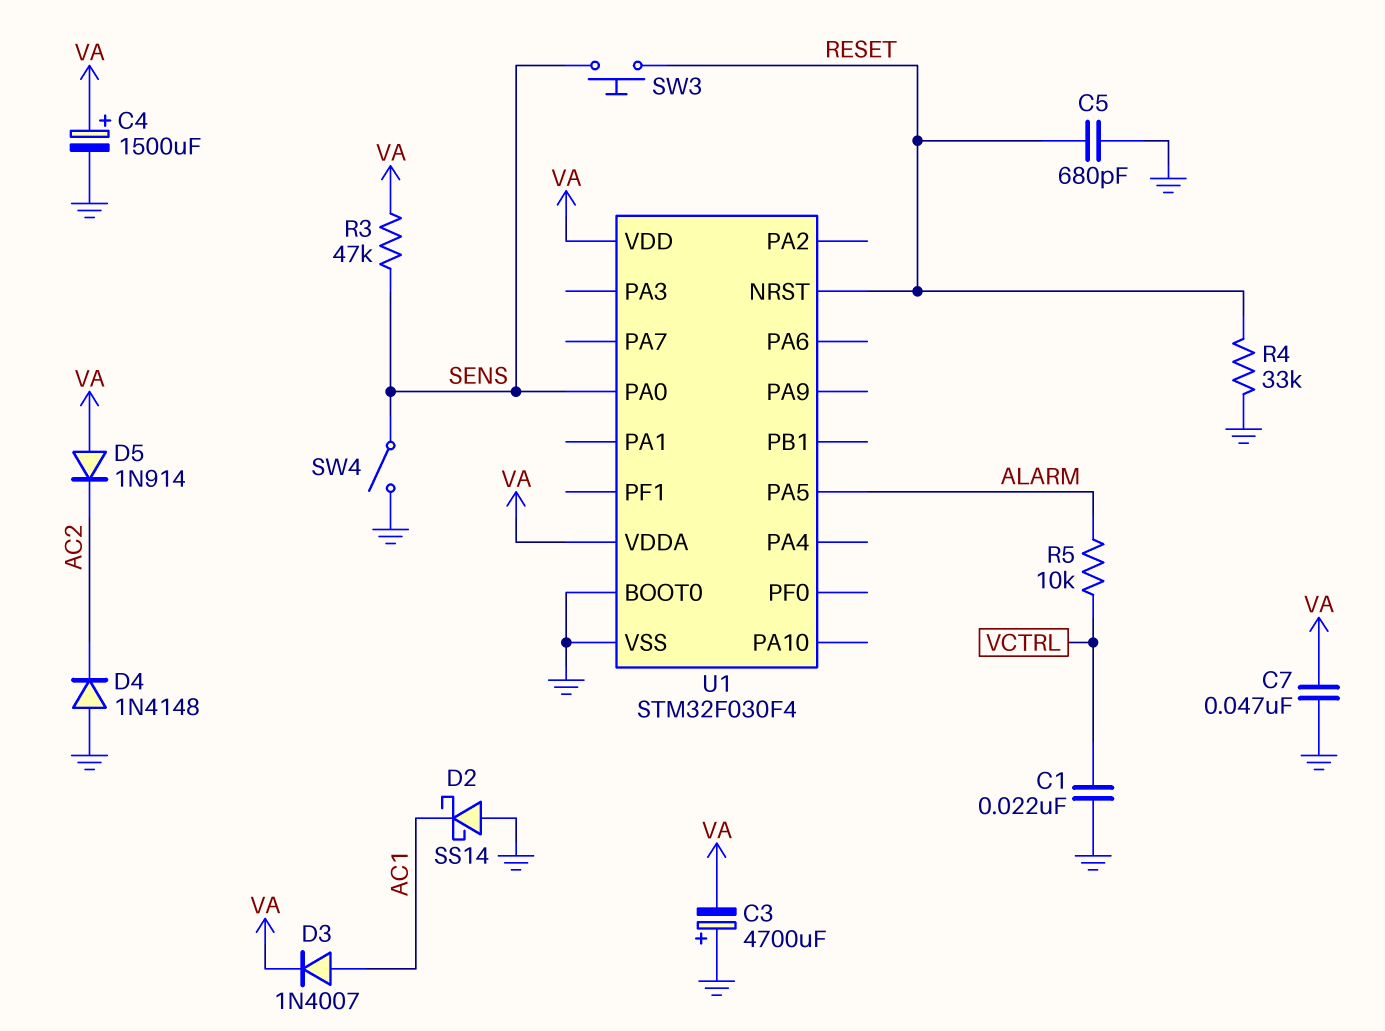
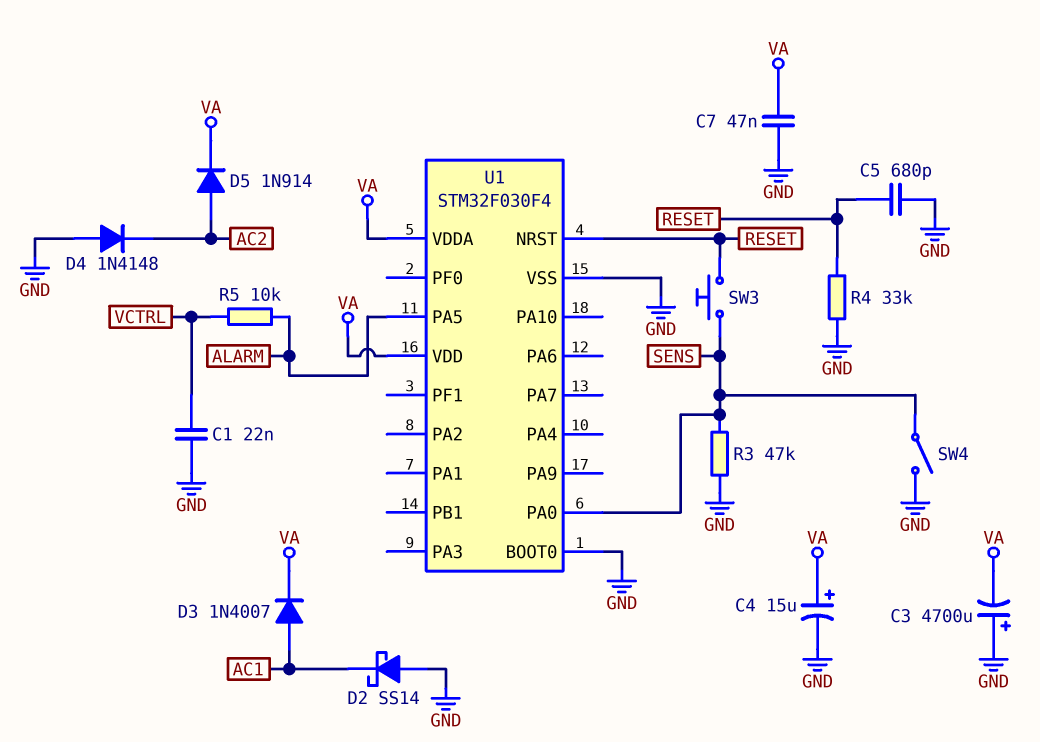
C4: 1500uF (plus VA, minus GND) -> 15uF (plus VA, minus GND)
D5: diode 1N914 (A VA, K AC2) -> diode 1N914 (A AC2, K VA)
R3: 47k (SENS, VA) -> 47k (GND, SENS)

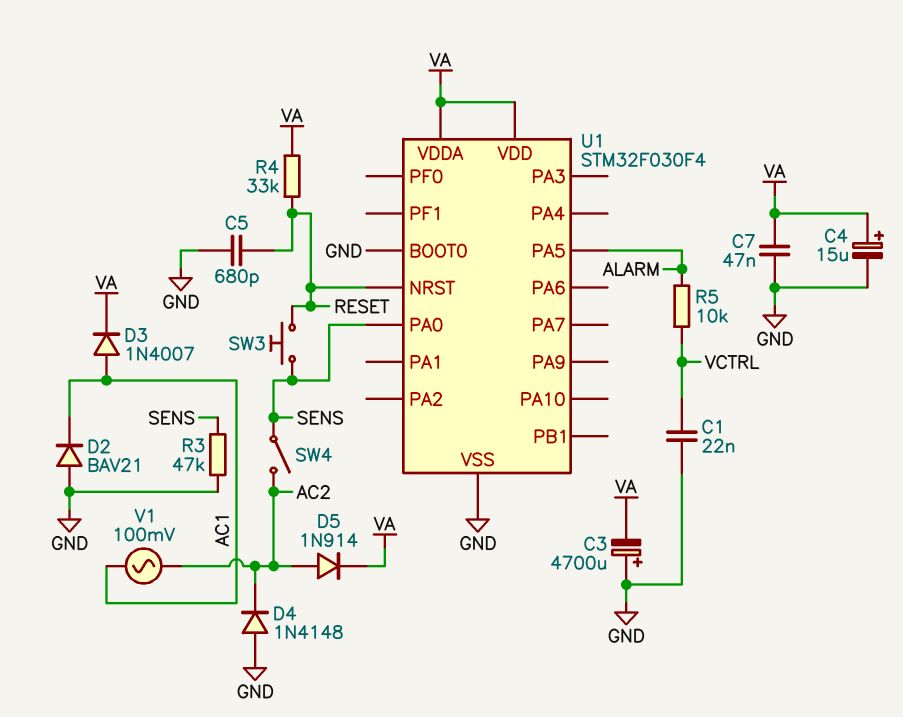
D2: schottky SS14 (A GND, K AC1) -> diode BAV21 (A GND, K AC1)
R4: 33k (GND, RESET) -> 33k (RESET, VA)
SW4: switch (GND, SENS) -> switch (AC2, SENS)
V1: none -> AC 100mV (AC1, AC2)

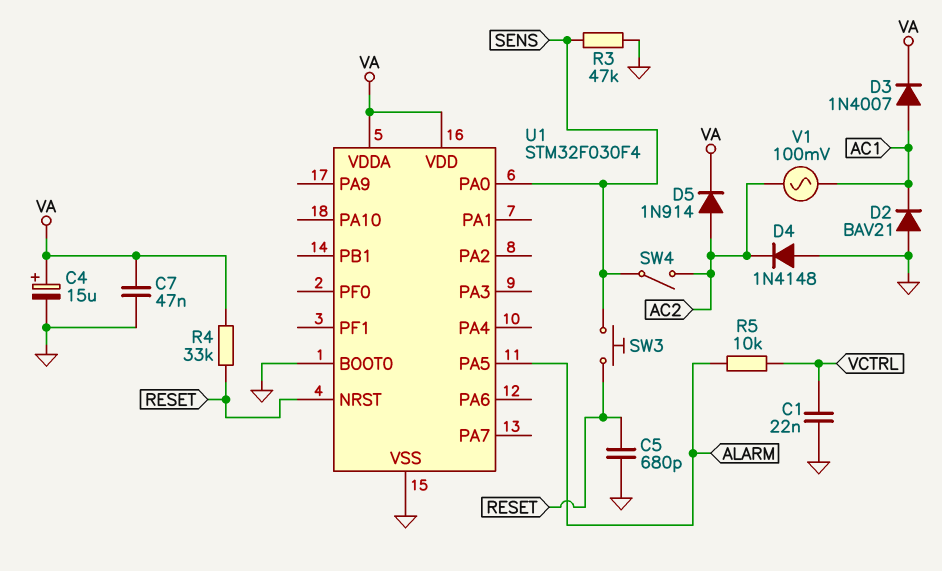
C3: 4700uF (plus GND, minus VA) -> none

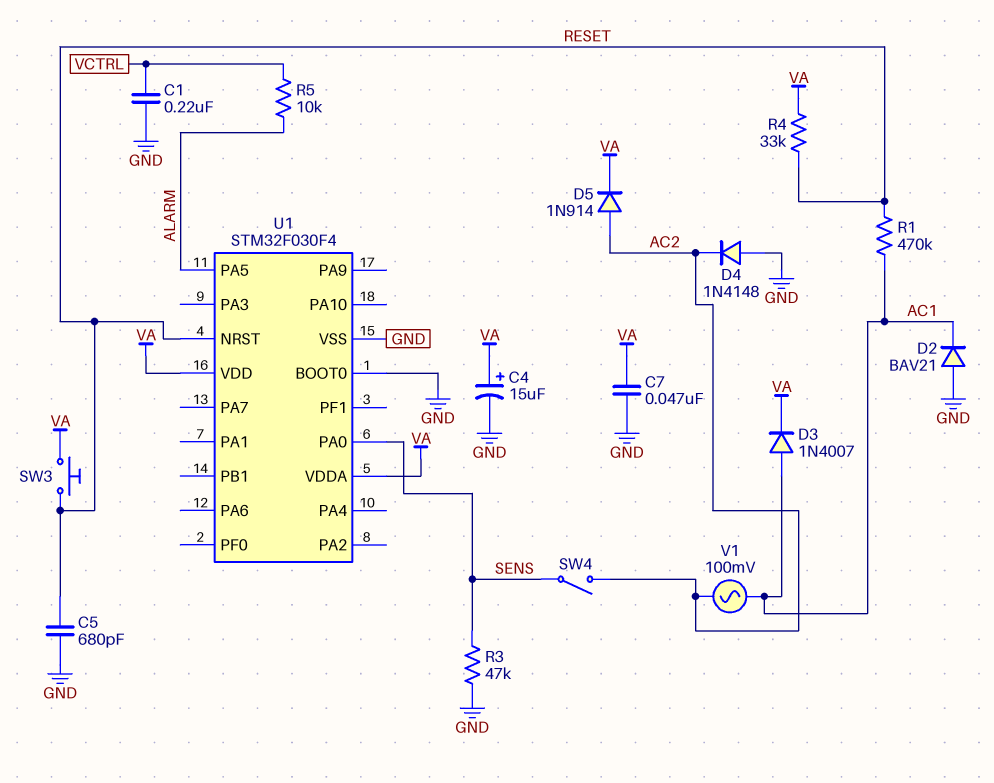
C1: 22nF (GND, VCTRL) -> 220nF (GND, VCTRL)
R1: none -> 470k (AC1, RESET)
SW3: button (RESET, SENS) -> button (RESET, VA)

